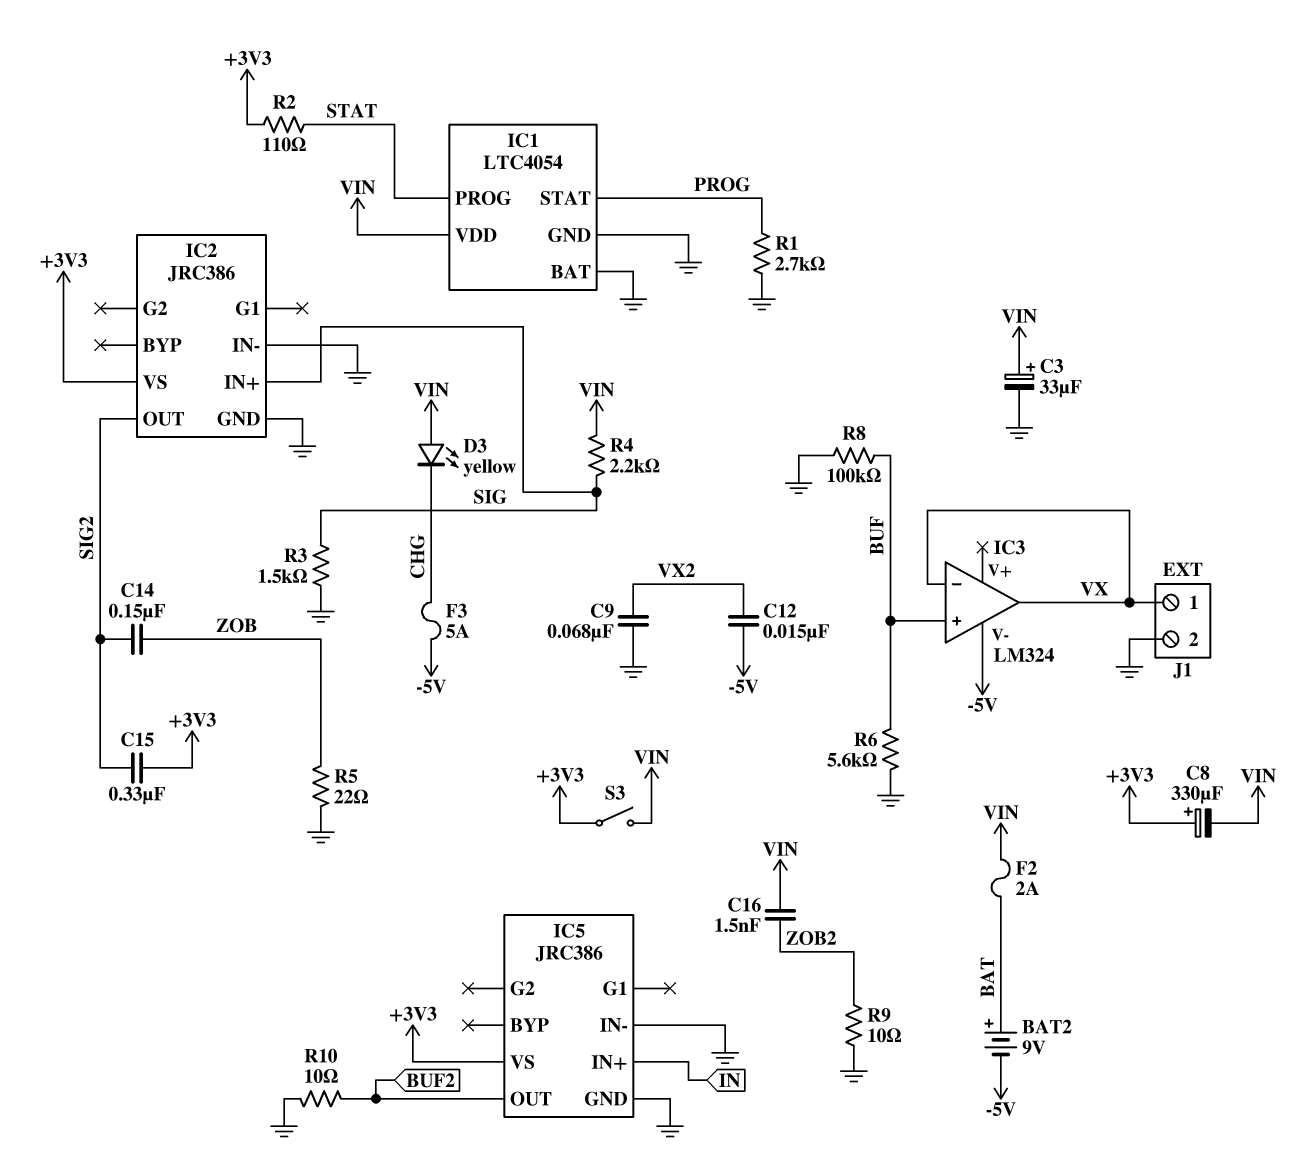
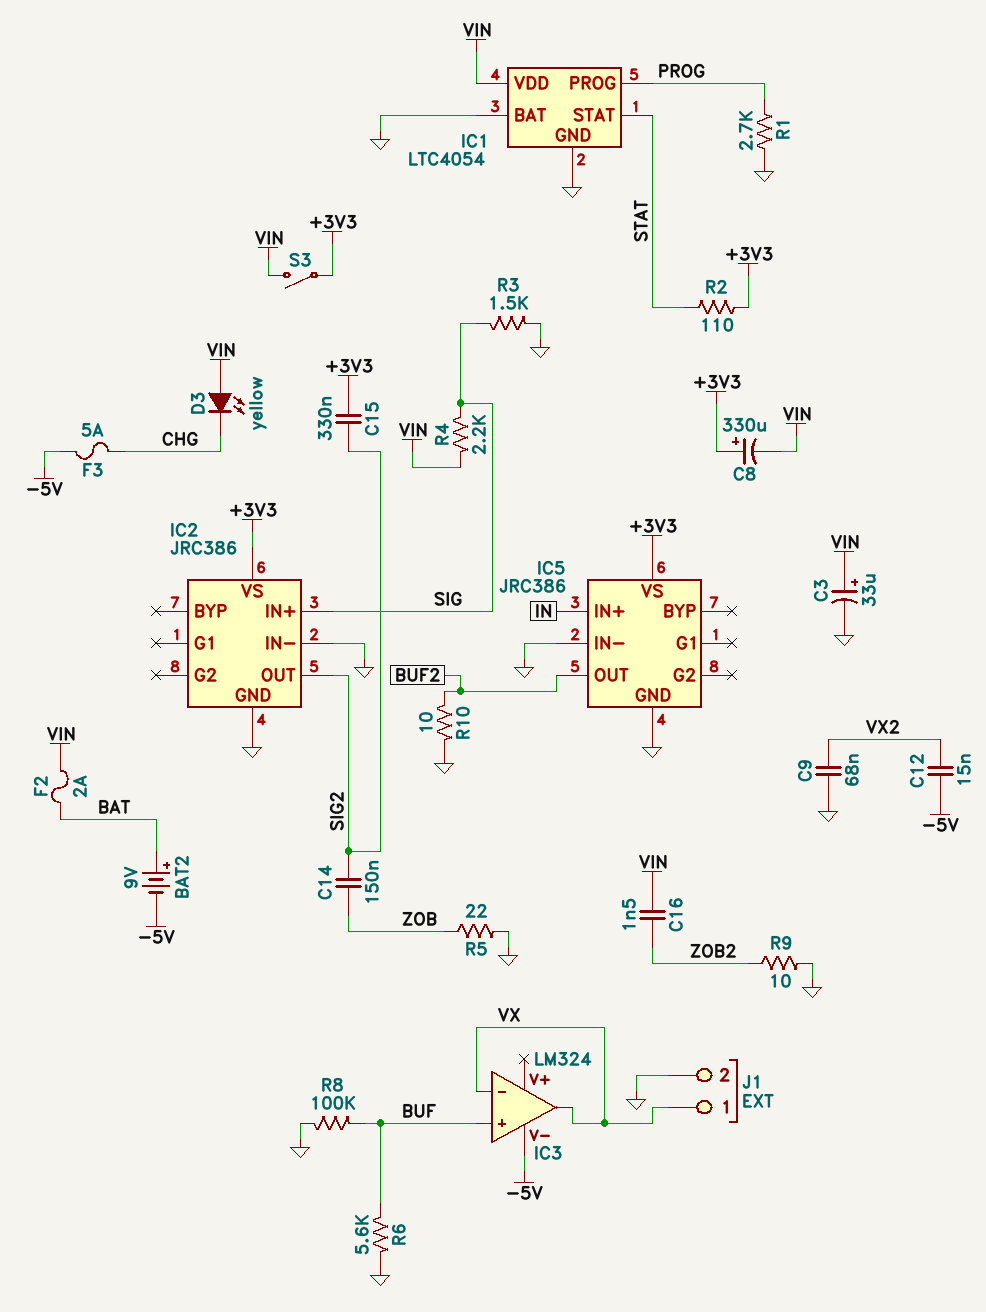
IC1 pin PROG: STAT -> PROG
IC1 pin STAT: PROG -> STAT

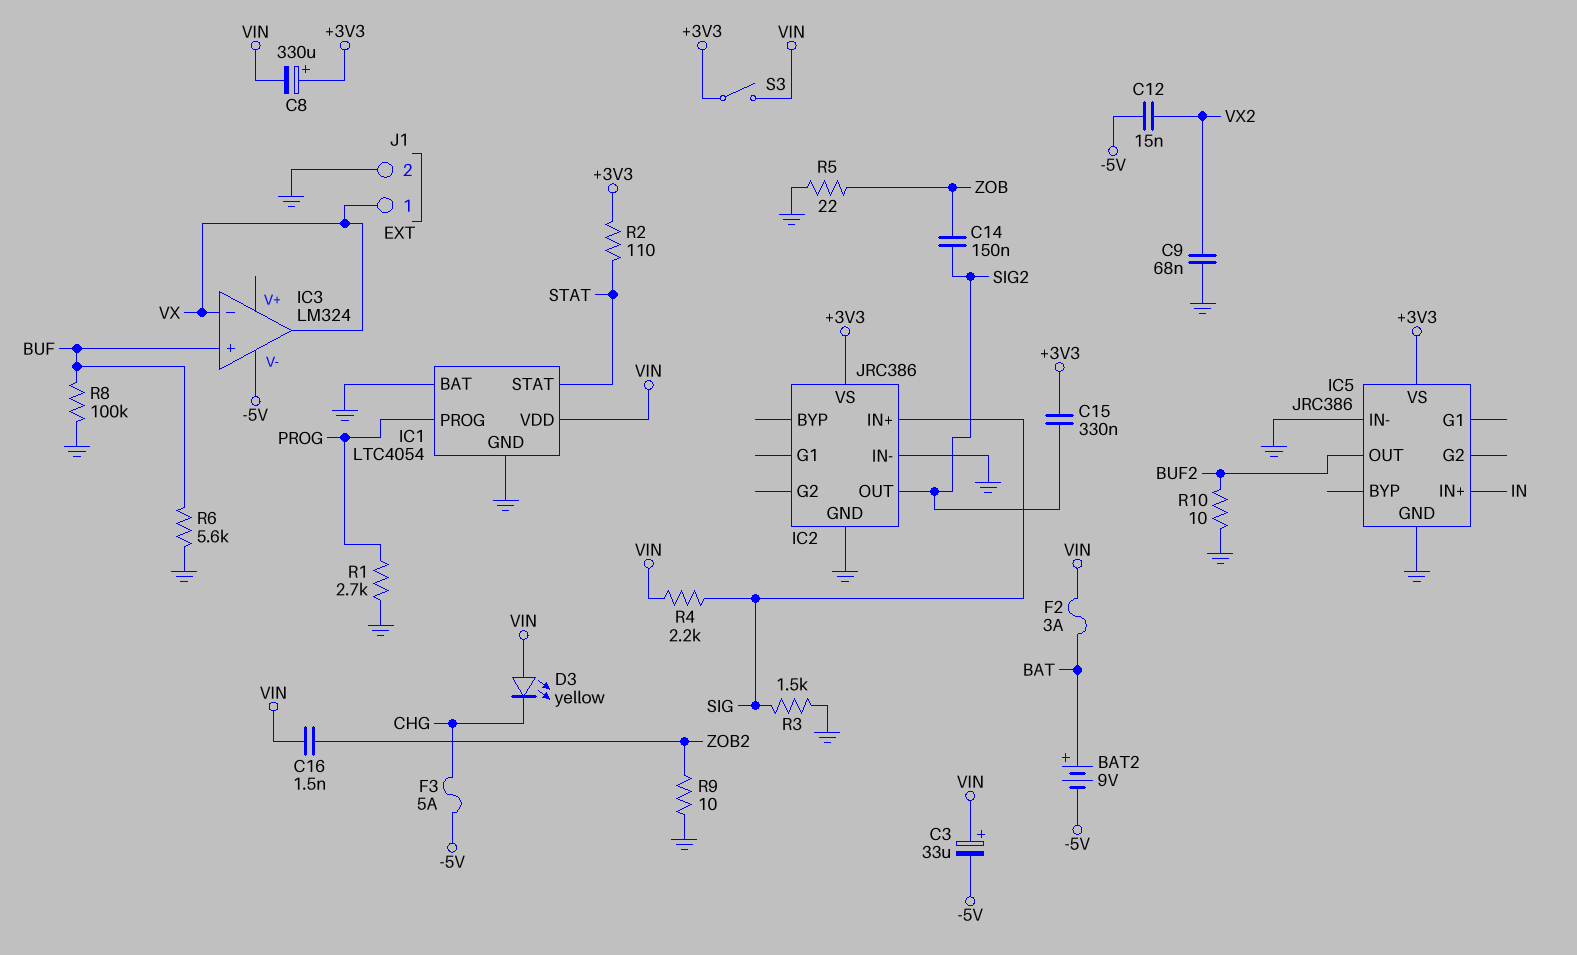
C3: 33uF (plus VIN, minus GND) -> 33uF (plus VIN, minus -5V)
F2: 2A (BAT, VIN) -> 3A (BAT, VIN)

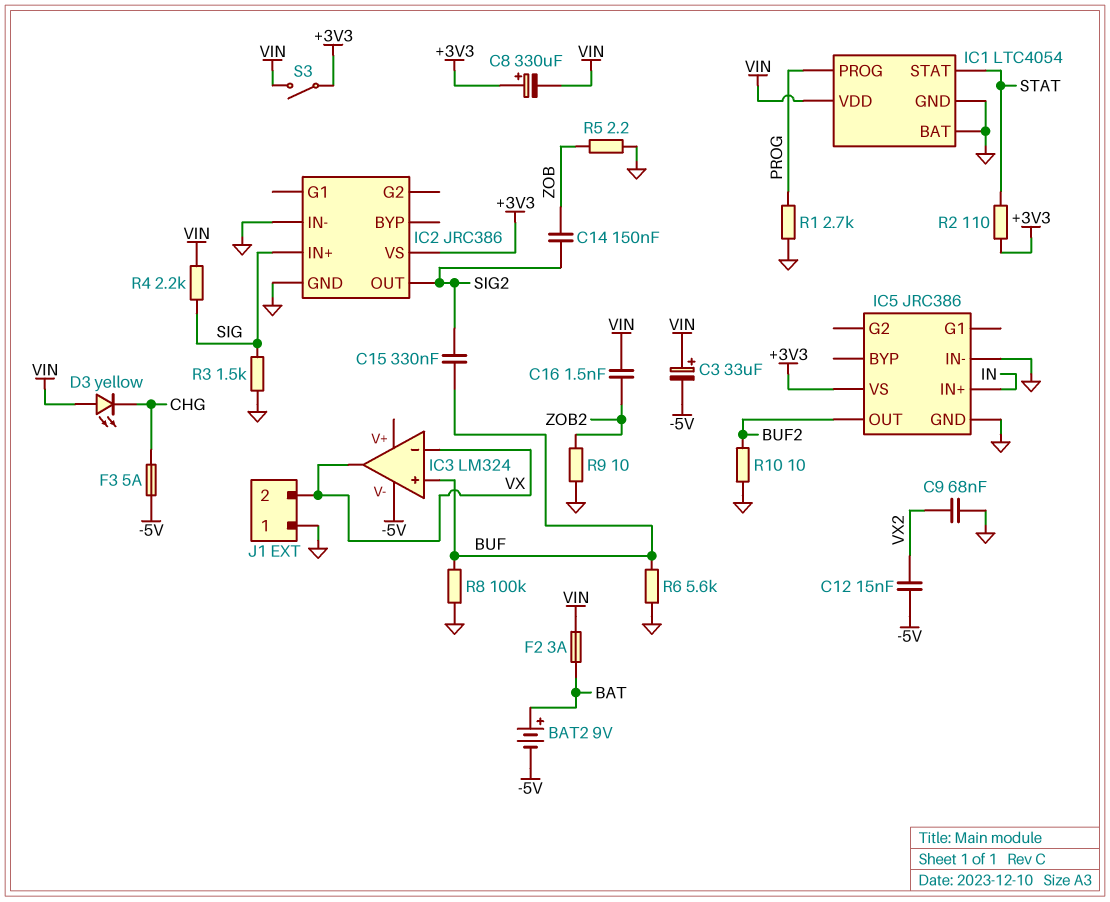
C15: 330nF (+3V3, SIG2) -> 330nF (BUF, SIG2)
J1 pin 1: VX -> GND
J1 pin 2: GND -> VX
R5: 22 (GND, ZOB) -> 2.2 (GND, ZOB)

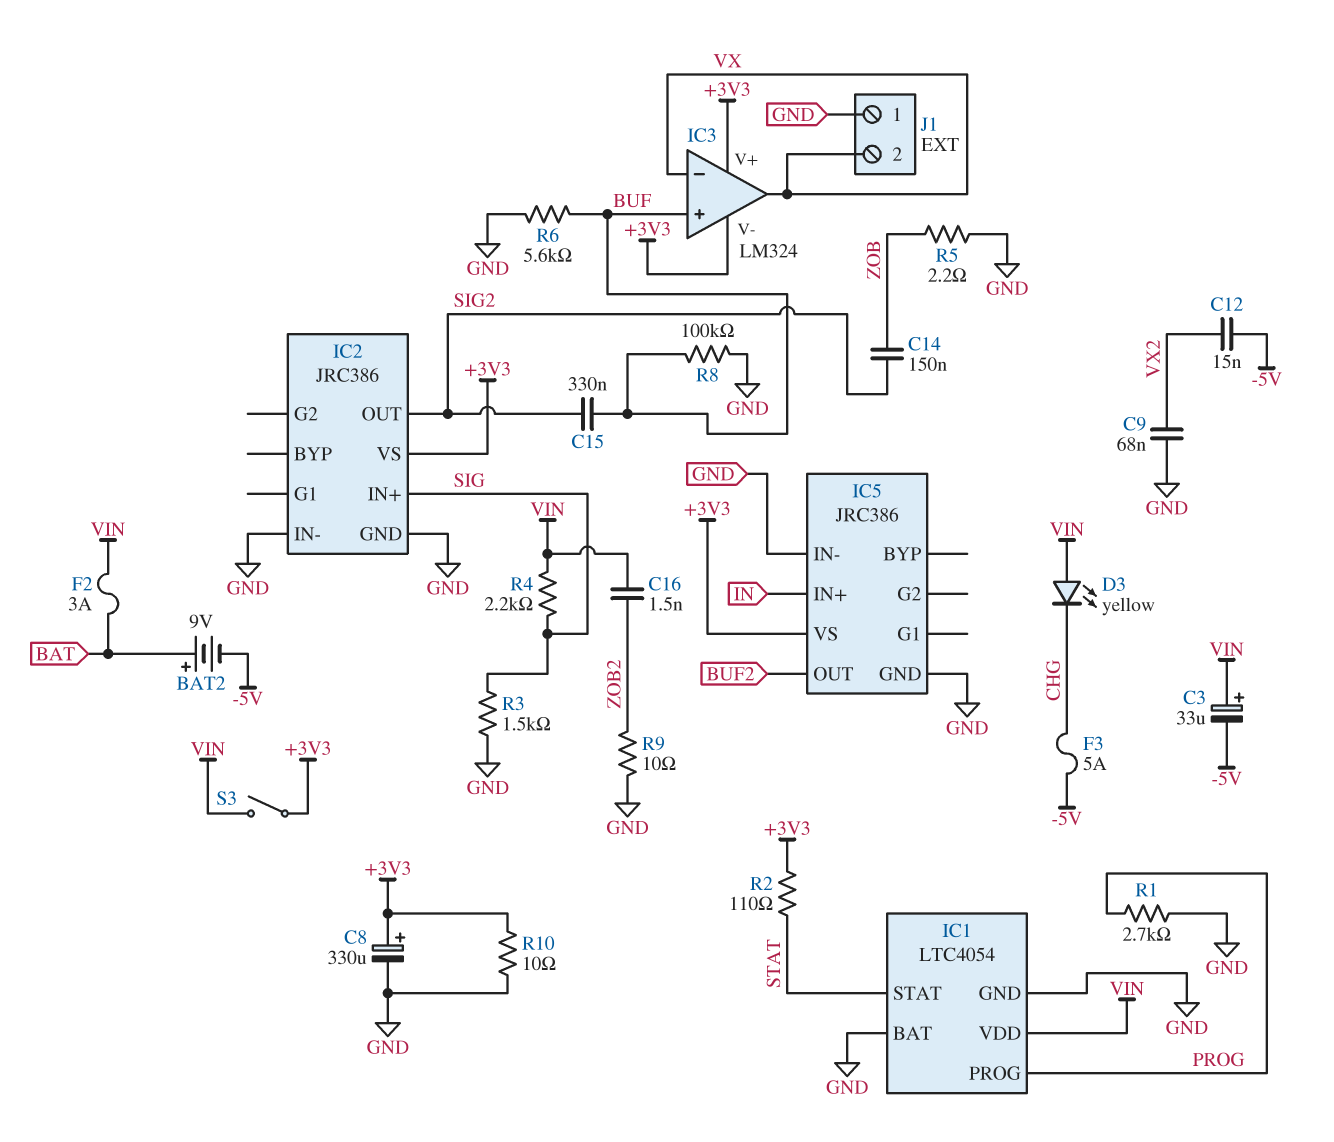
C8: 330uF (plus +3V3, minus VIN) -> 330uF (plus +3V3, minus GND)
IC3 pin V+: none -> +3V3
IC3 pin V-: -5V -> +3V3
R10: 10 (BUF2, GND) -> 10 (+3V3, GND)

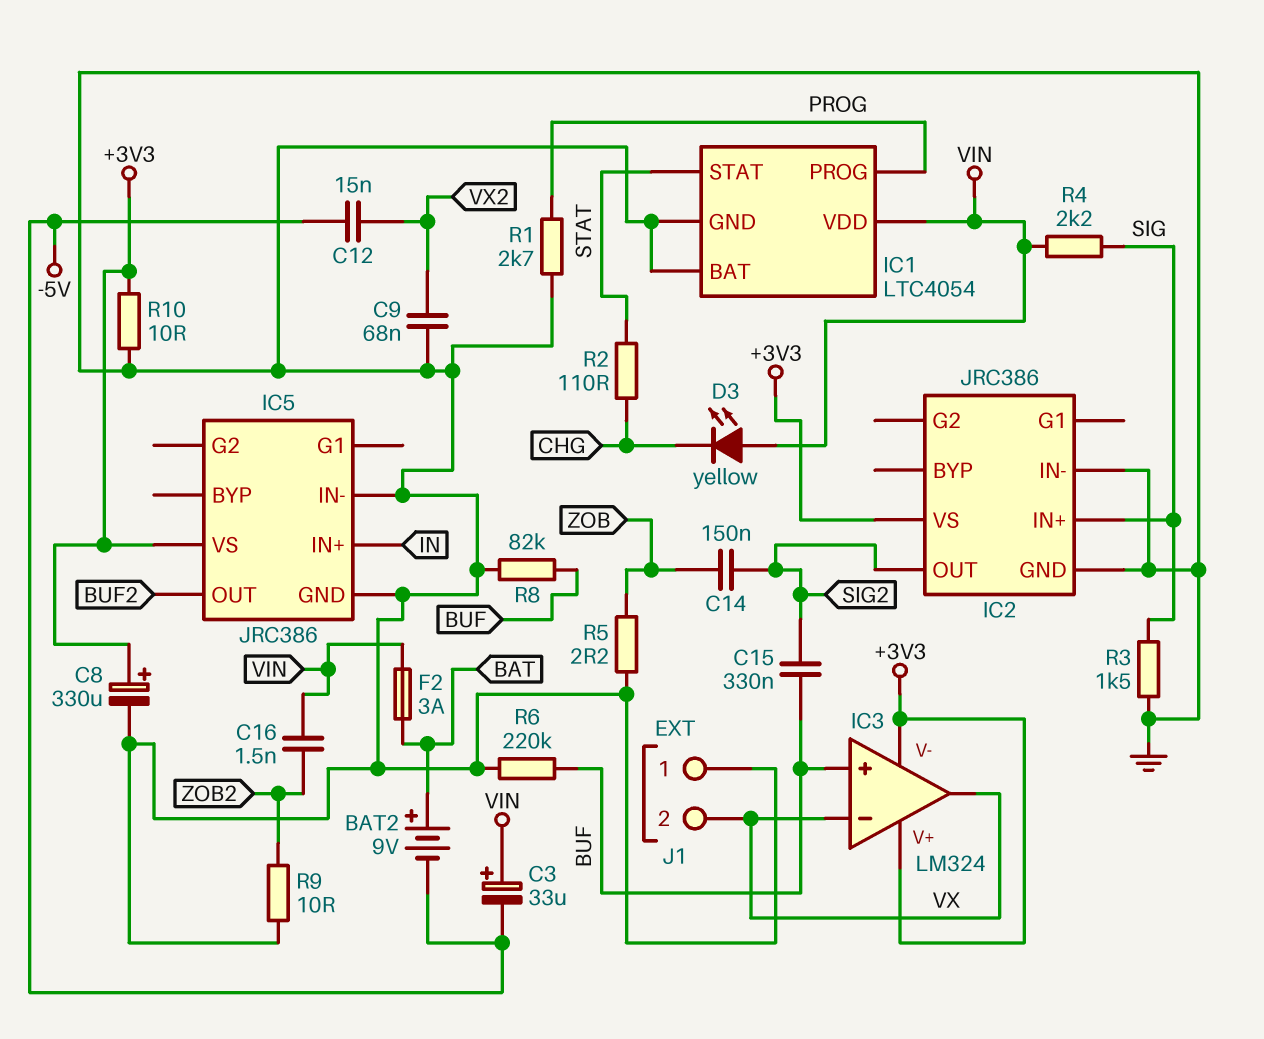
F3: 5A (-5V, CHG) -> none
R2: 110 (+3V3, STAT) -> 110 (CHG, STAT)
R6: 5.6k (BUF, GND) -> 220k (BUF, GND)
R8: 100k (BUF, GND) -> 82k (BUF, GND)
S3: switch (+3V3, VIN) -> none

